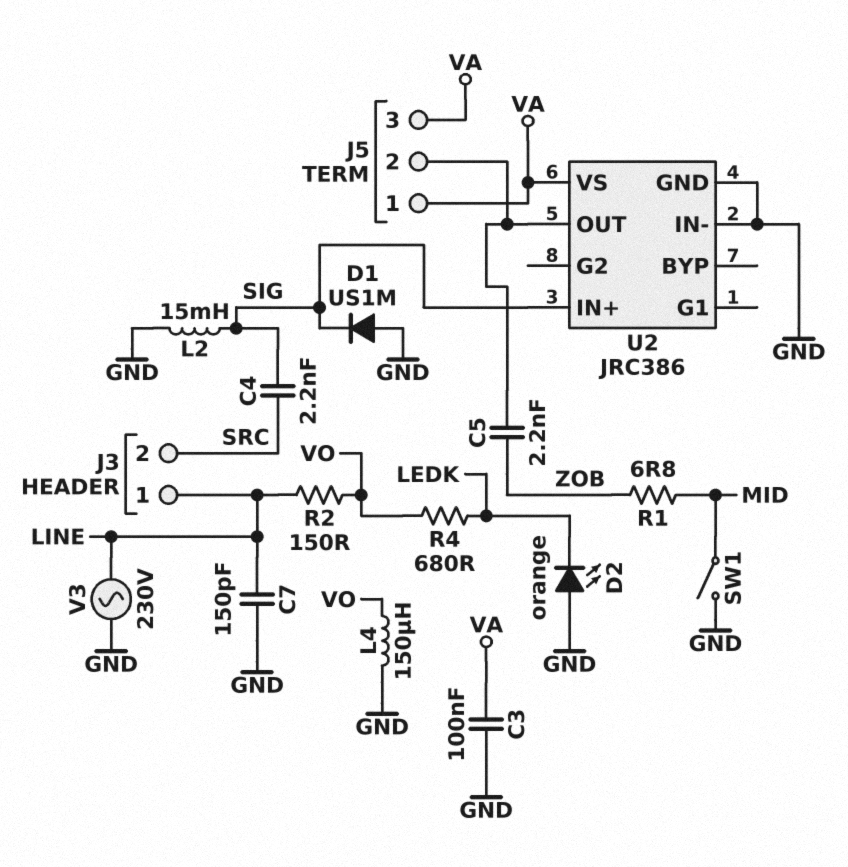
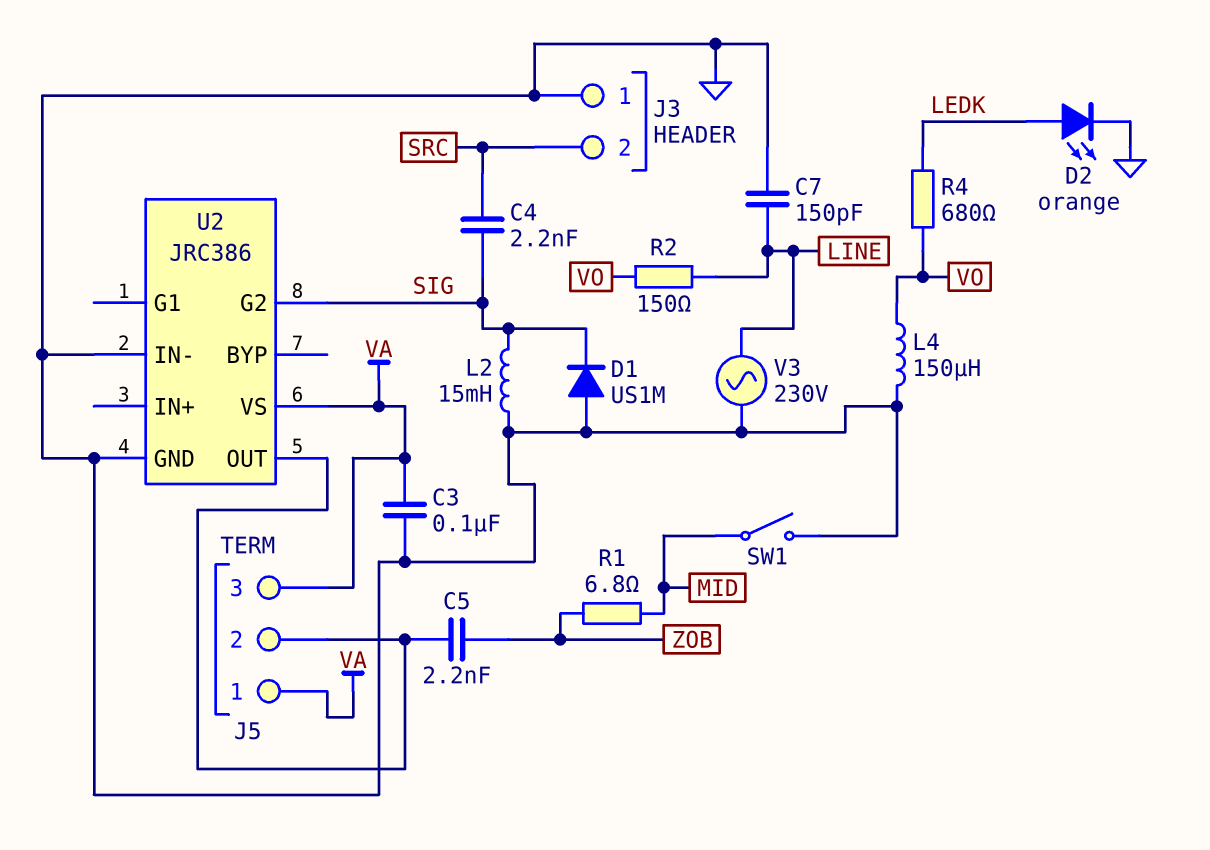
D2: LED orange (A GND, K LEDK) -> LED orange (A LEDK, K GND)
J3 pin 1: LINE -> GND
U2 pin G2: none -> SIG
U2 pin IN+: SIG -> none

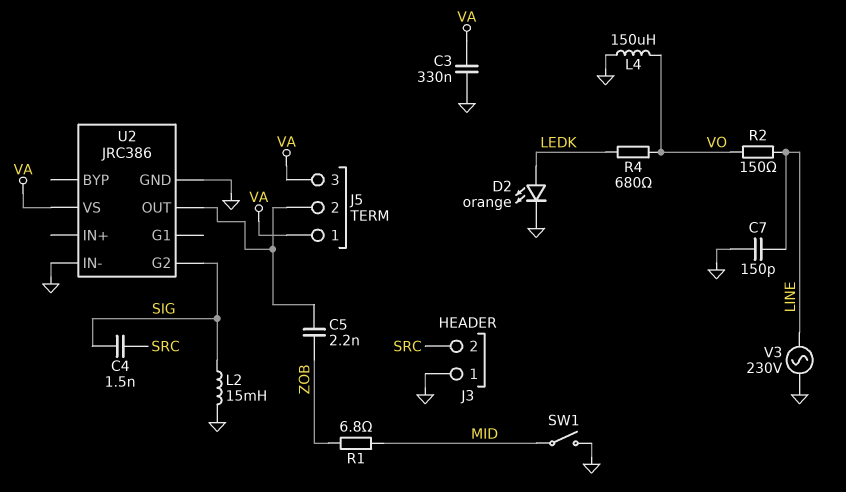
C3: 100nF (GND, VA) -> 330nF (GND, VA)
C4: 2.2nF (SIG, SRC) -> 1.5nF (SIG, SRC)
D1: diode US1M (A GND, K SIG) -> none

